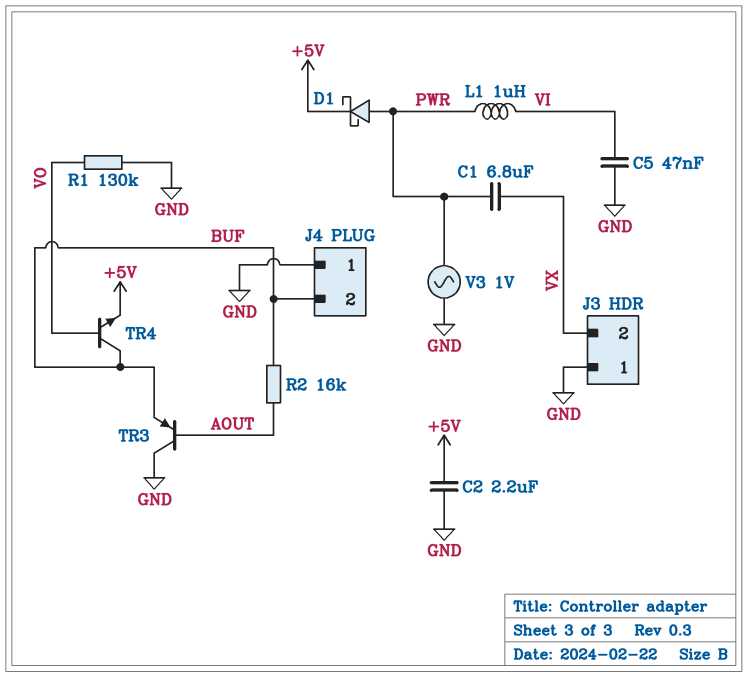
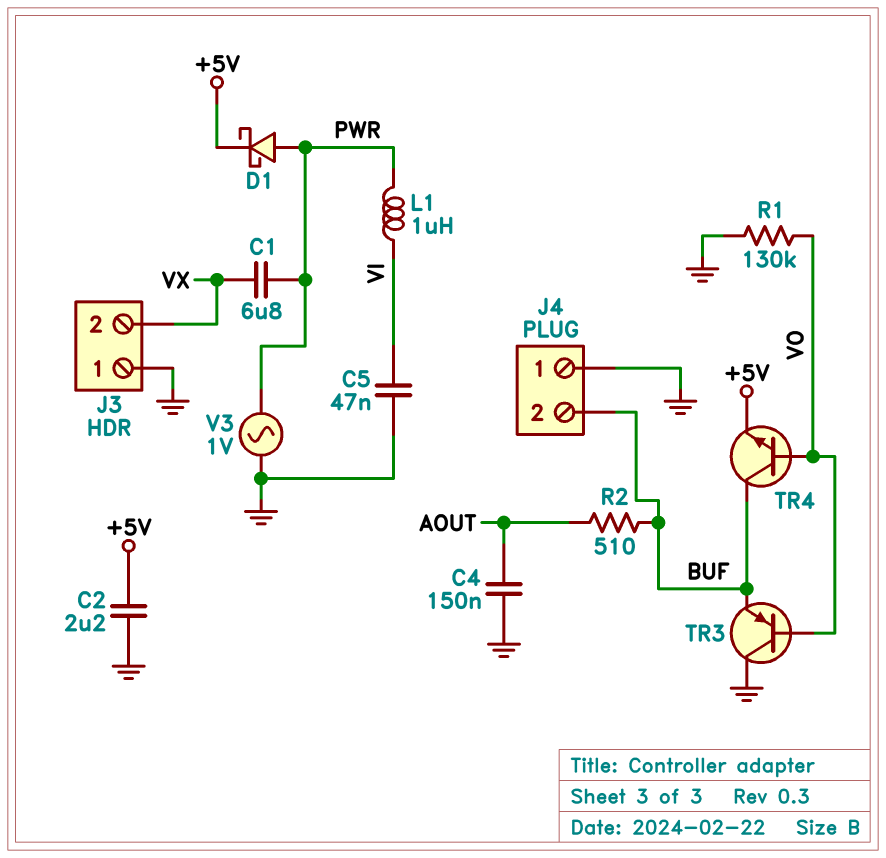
C4: none -> 150nF (AOUT, GND)
R2: 16k (AOUT, BUF) -> 510 (AOUT, BUF)
TR3: PNP (B AOUT, C GND, E BUF) -> PNP (B VO, C GND, E BUF)

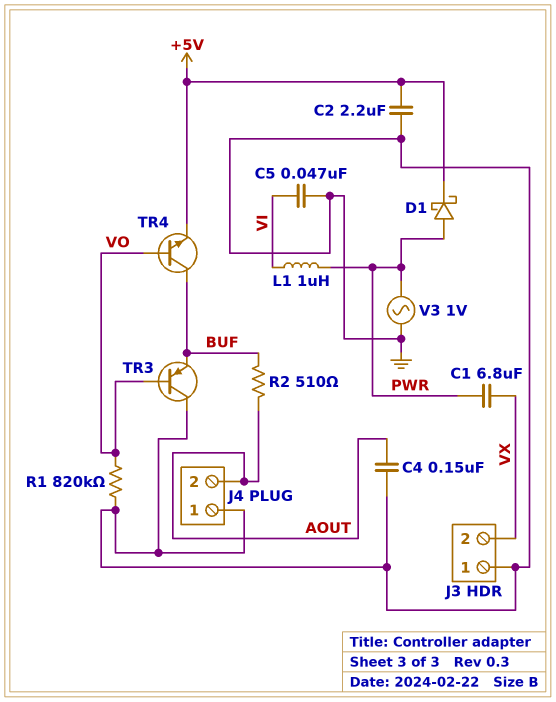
J4 pin 2: BUF -> AOUT
R1: 130k (GND, VO) -> 820k (GND, VO)

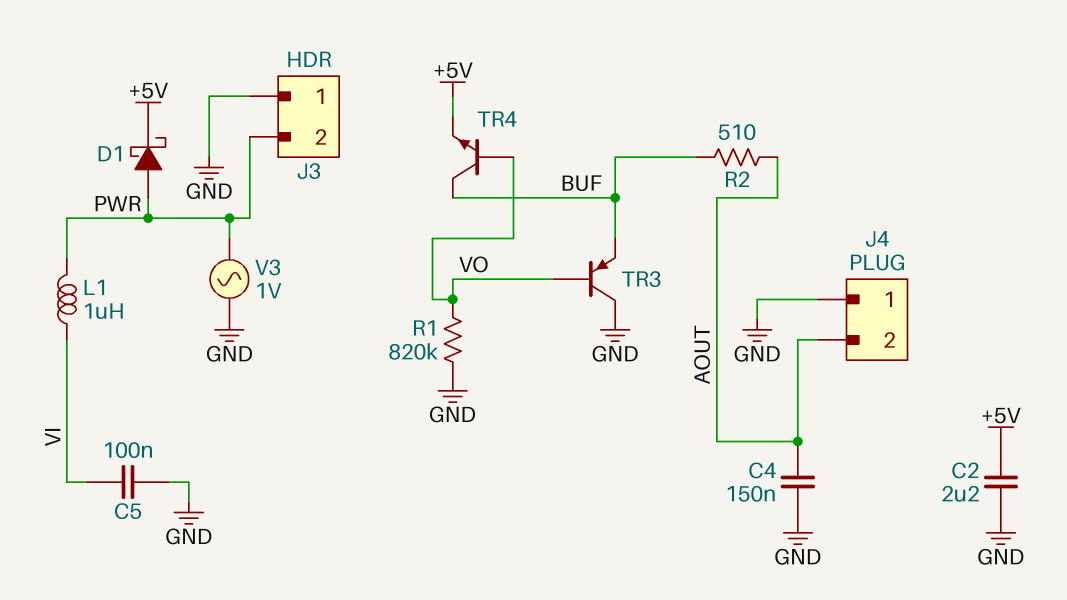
C1: 6.8uF (PWR, VX) -> none
C5: 47nF (GND, VI) -> 100nF (GND, VI)
J3 pin 2: VX -> PWR

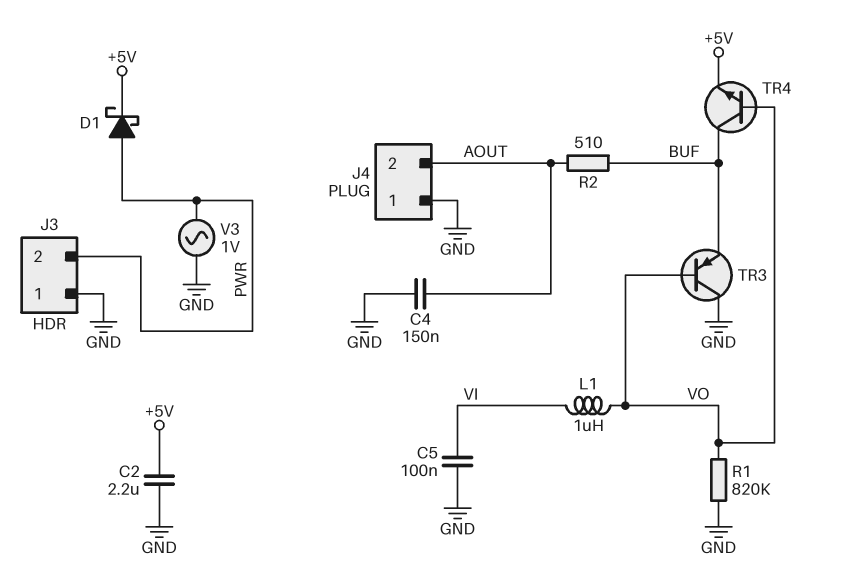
L1: 1uH (PWR, VI) -> 1uH (VI, VO)

